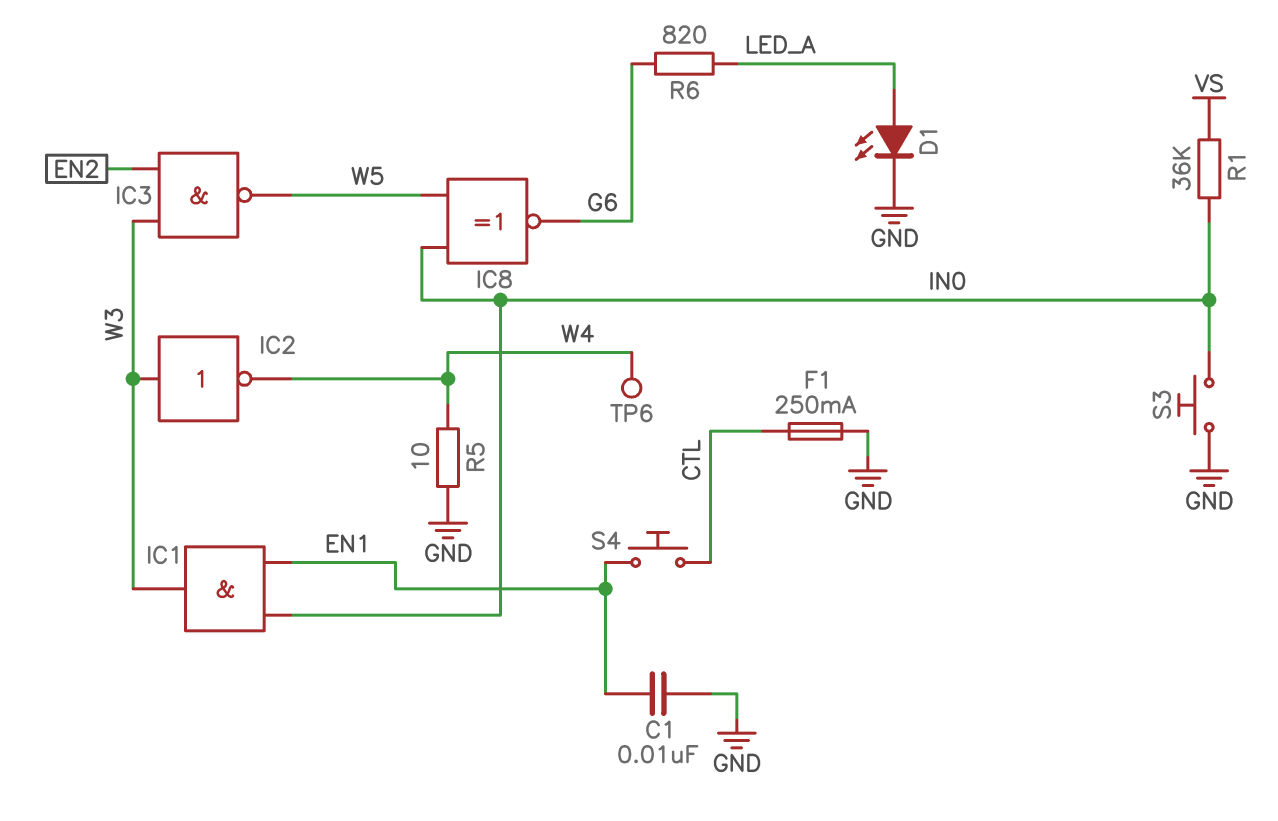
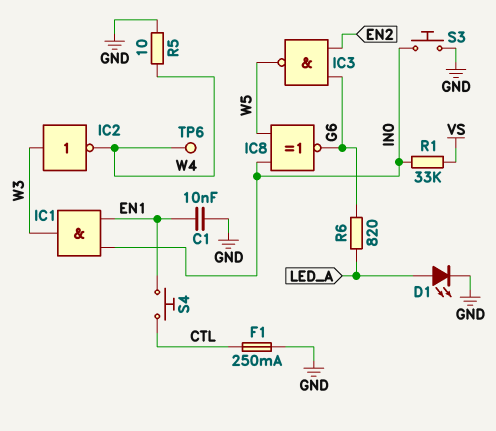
IC3: NAND (in EN2, in W3, out W5) -> NAND (in EN2, in G6, out W5)
R1: 36k (IN0, VS) -> 33k (IN0, VS)

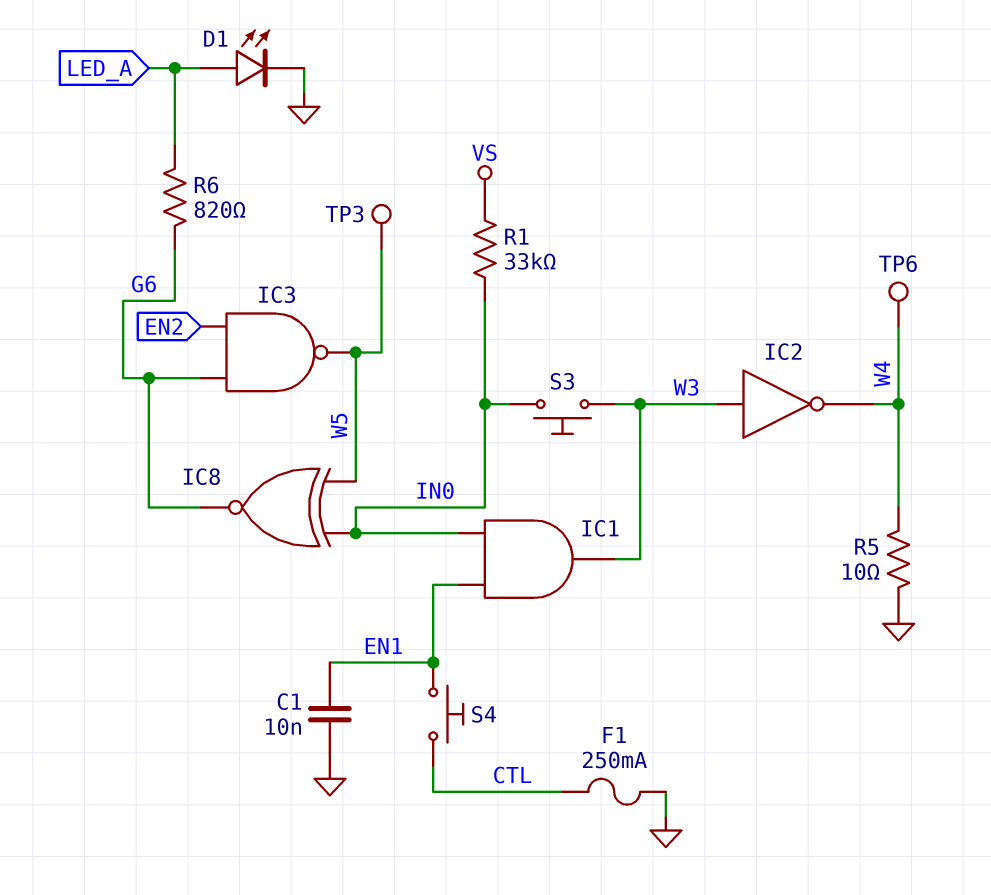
S3: button (GND, IN0) -> button (IN0, W3)
TP3: none -> test point (W5)

